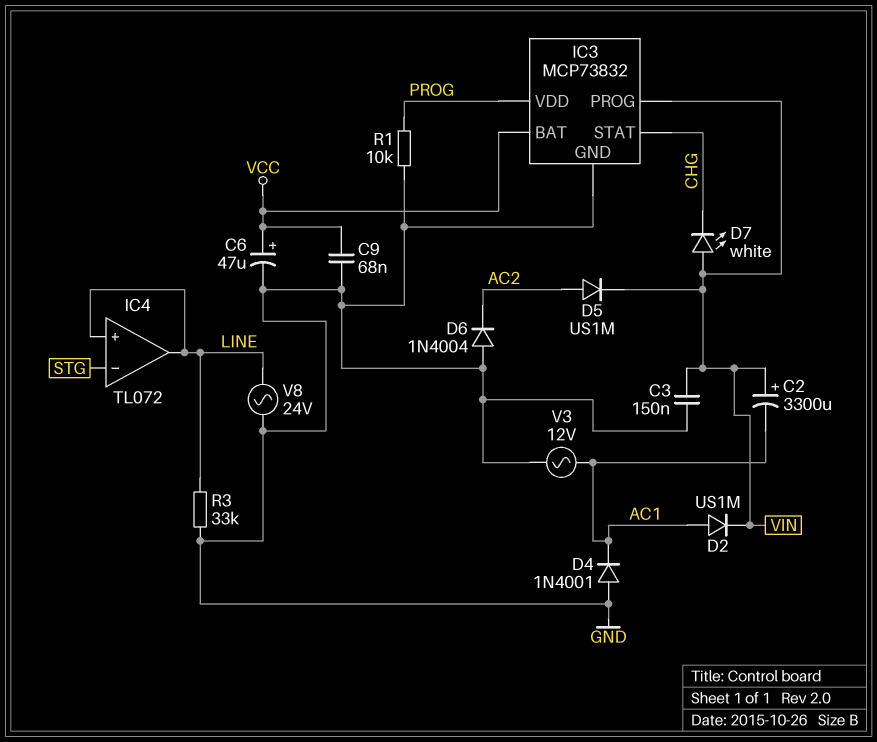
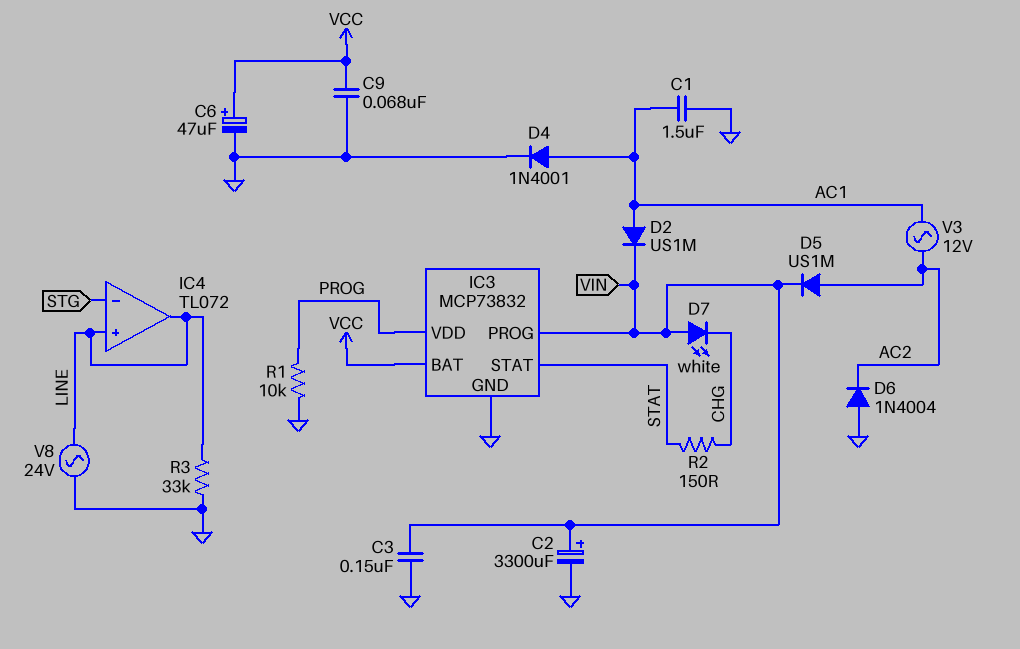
C1: none -> 1.5uF (AC1, GND)
C2: 3300uF (plus VIN, minus AC1) -> 3300uF (plus VIN, minus GND)
D4: diode 1N4001 (A GND, K AC1) -> diode 1N4001 (A AC1, K GND)
IC3 pin STAT: CHG -> STAT
R2: none -> 150 (CHG, STAT)
V3: AC 12V (AC1, GND) -> AC 12V (AC1, AC2)

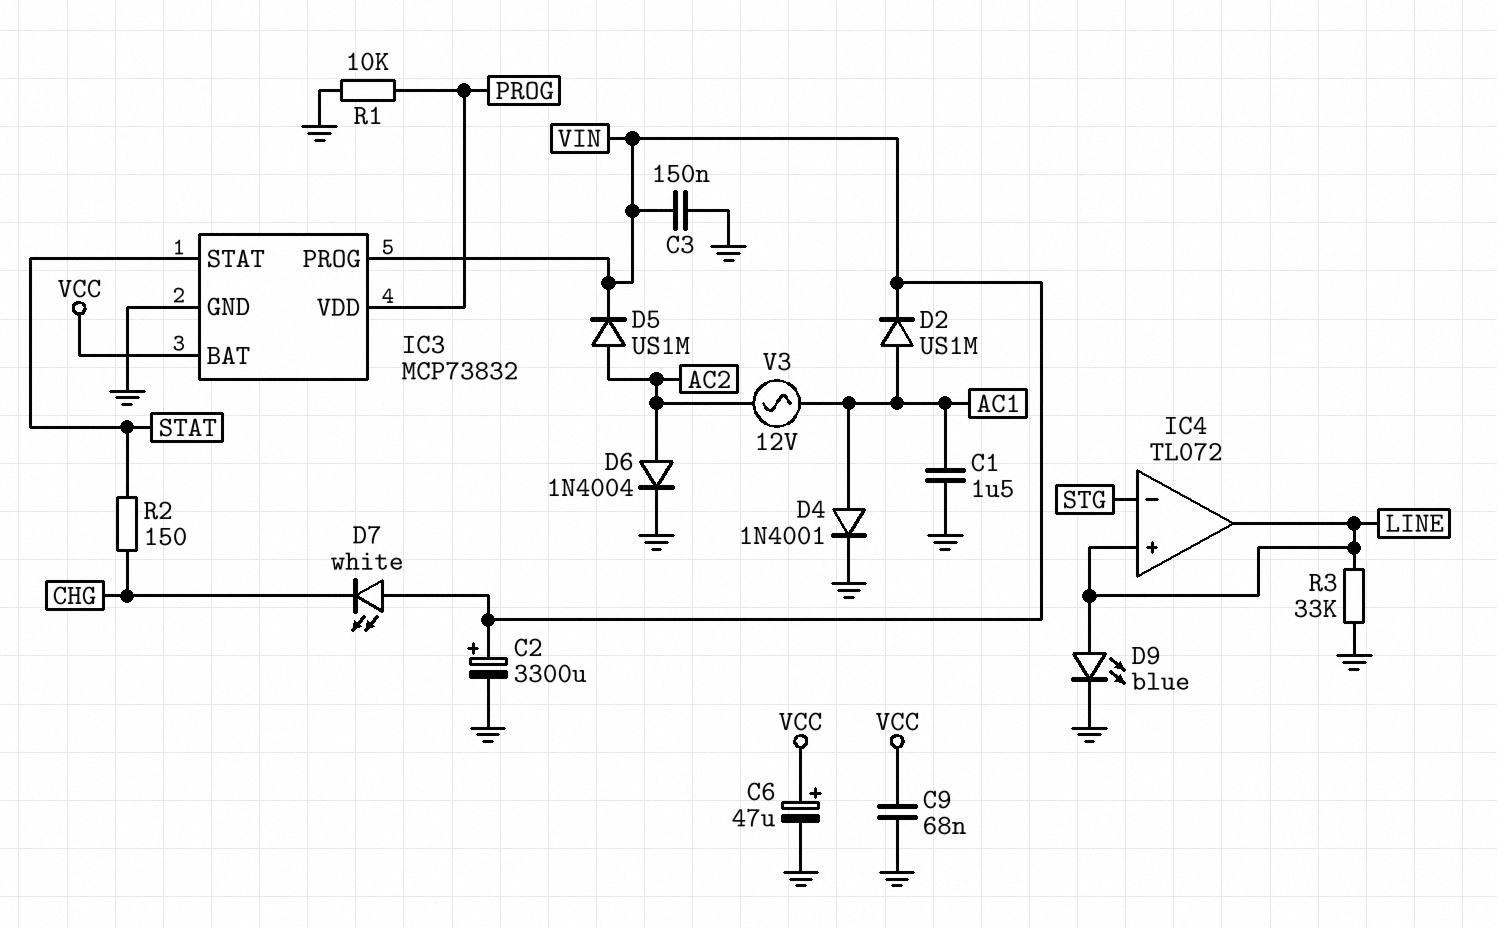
D6: diode 1N4004 (A GND, K AC2) -> diode 1N4004 (A AC2, K GND)
D9: none -> LED blue (A LINE, K GND)
V8: AC 24V (GND, LINE) -> none

